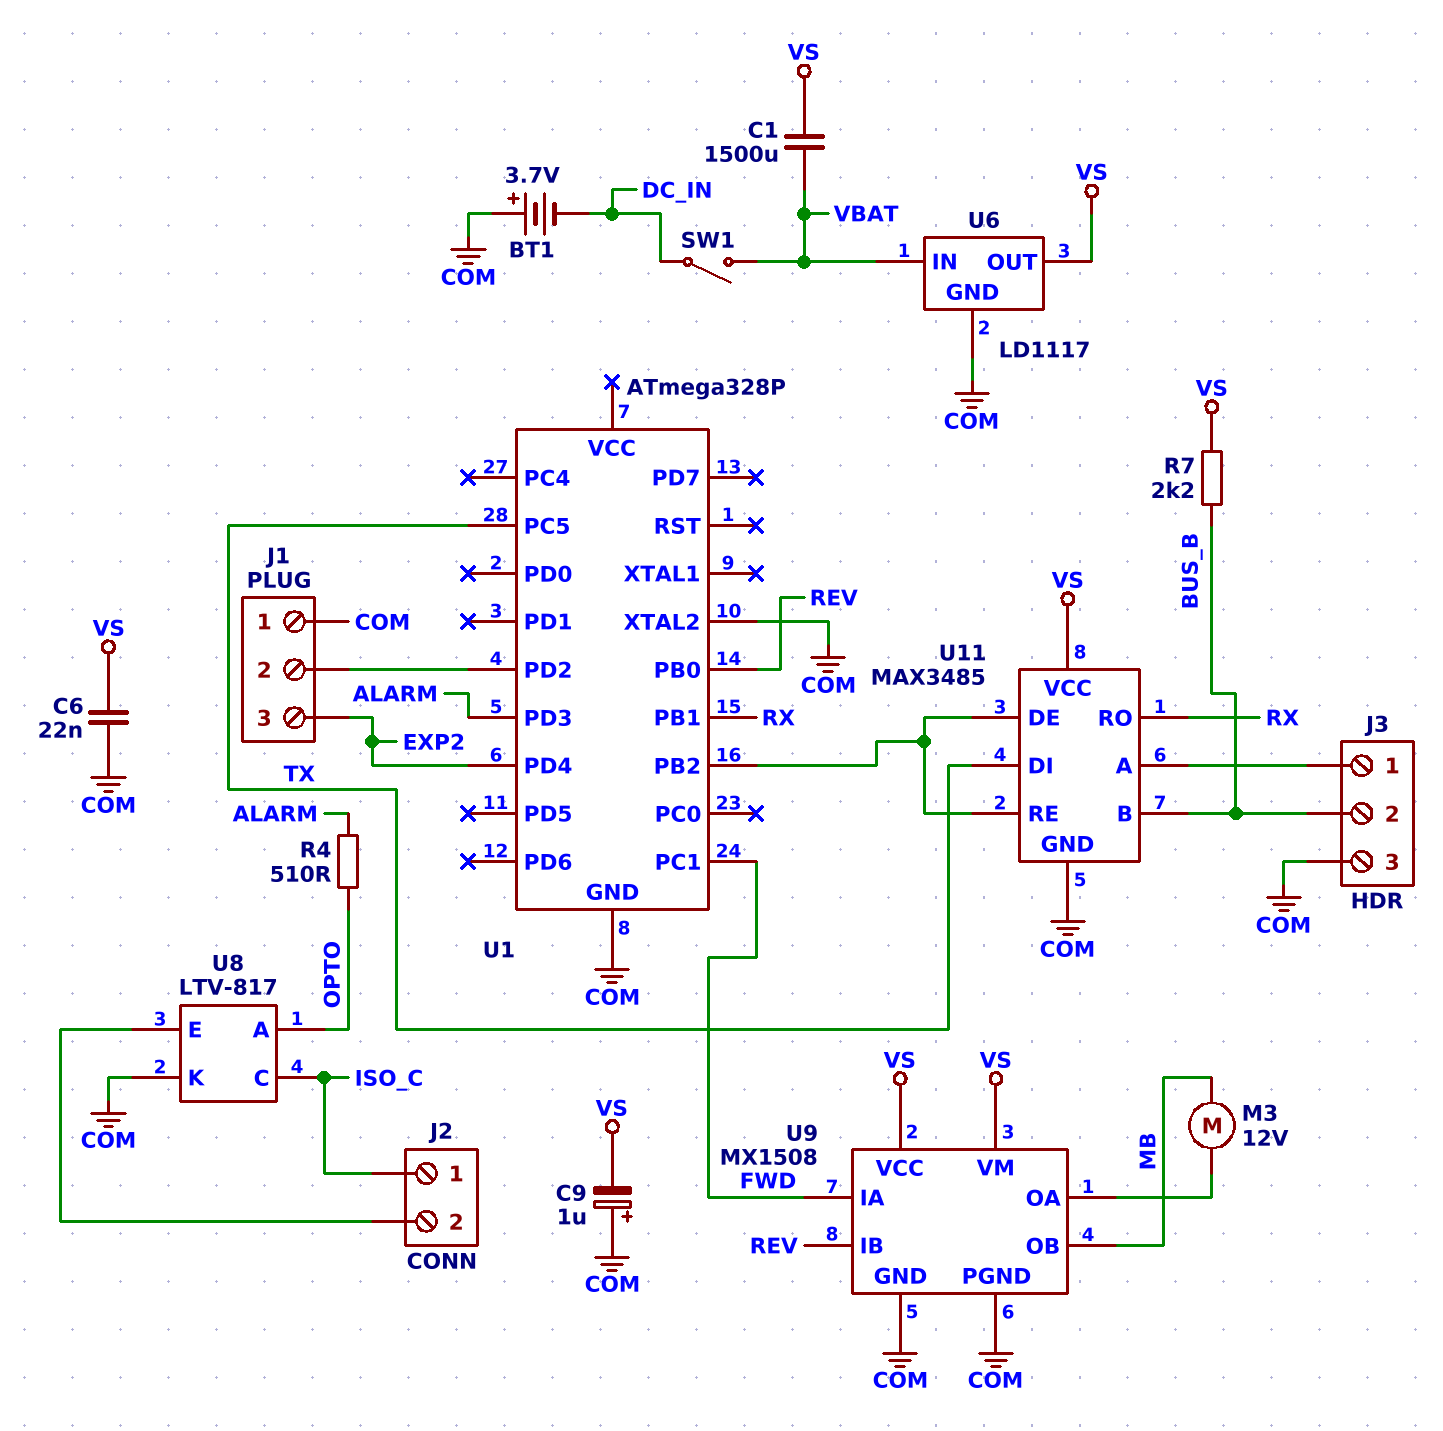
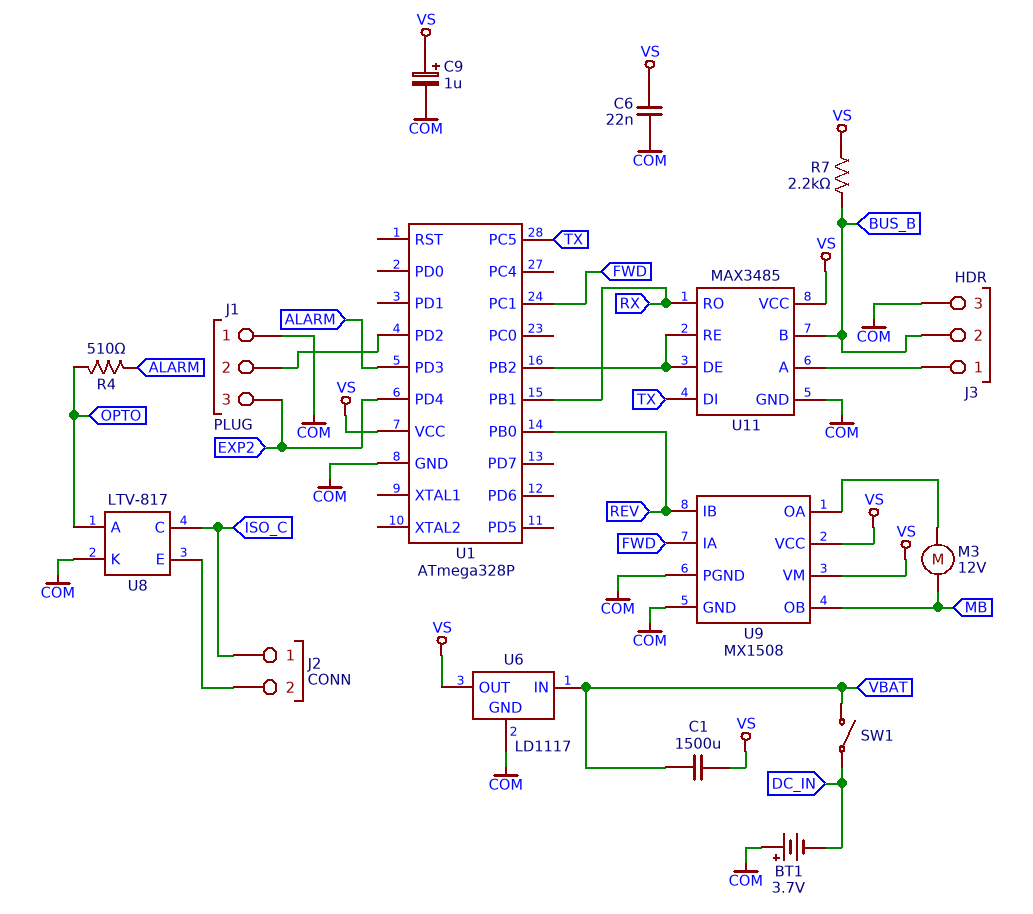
C9: 1uF (plus COM, minus VS) -> 1uF (plus VS, minus COM)
U1 pin VCC: none -> VS
U1 pin XTAL2: COM -> none

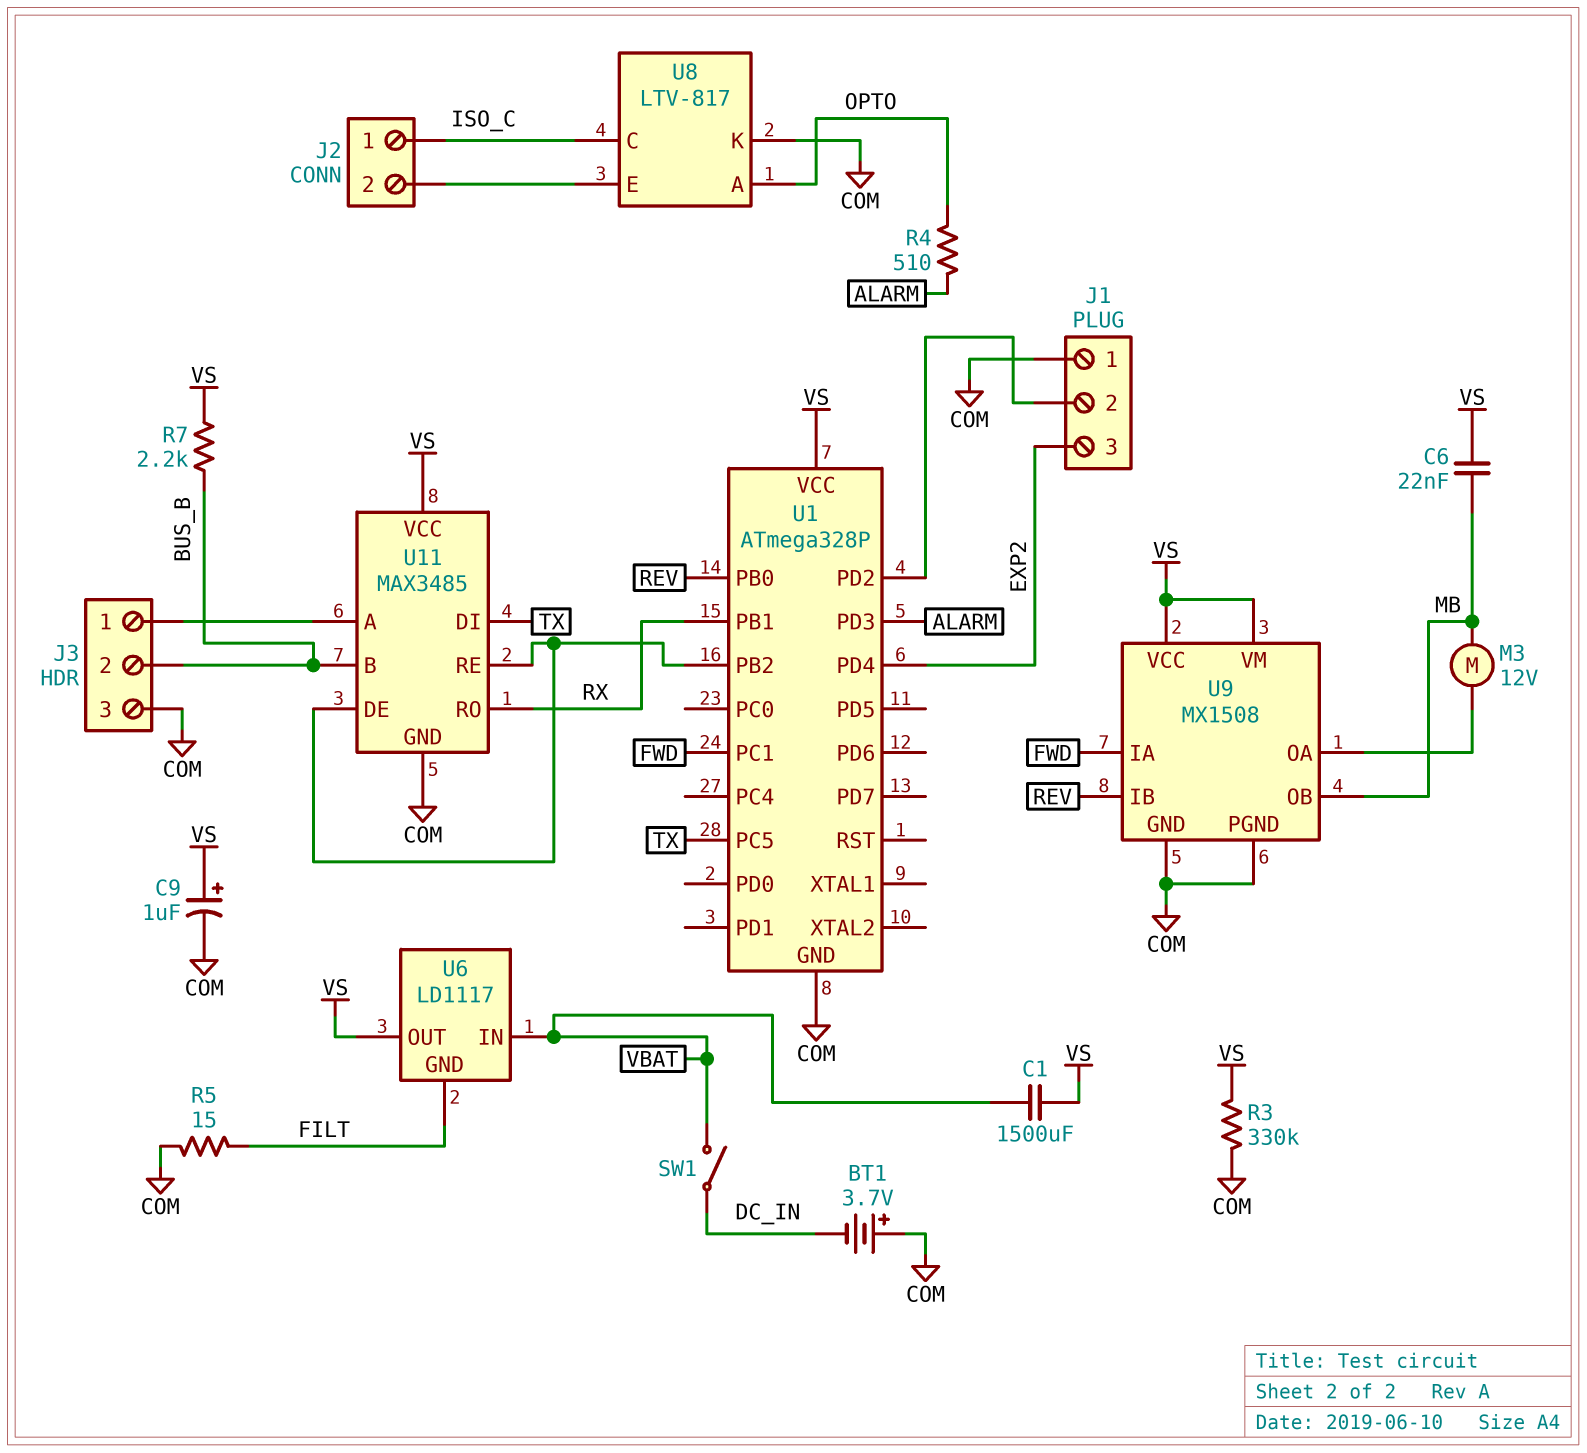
C6: 22nF (COM, VS) -> 22nF (MB, VS)
R3: none -> 330k (COM, VS)
R5: none -> 15 (COM, FILT)
U6 pin GND: COM -> FILT

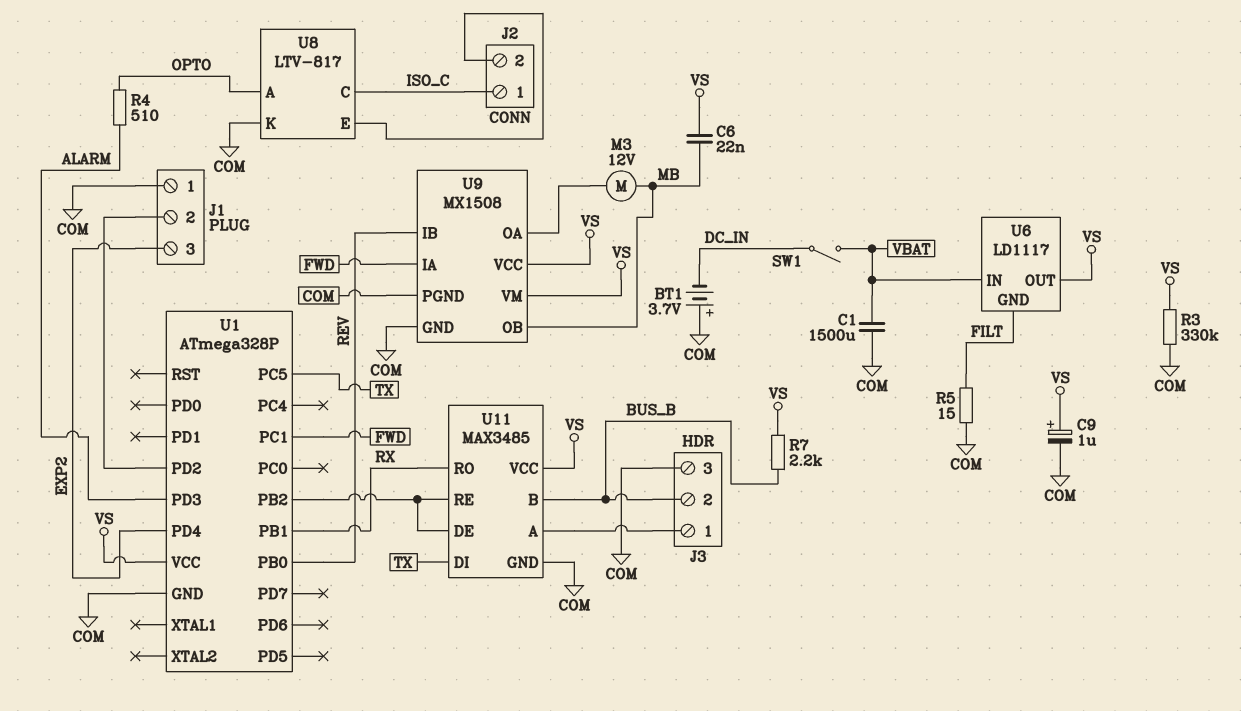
C1: 1500uF (VBAT, VS) -> 1500uF (COM, VBAT)

